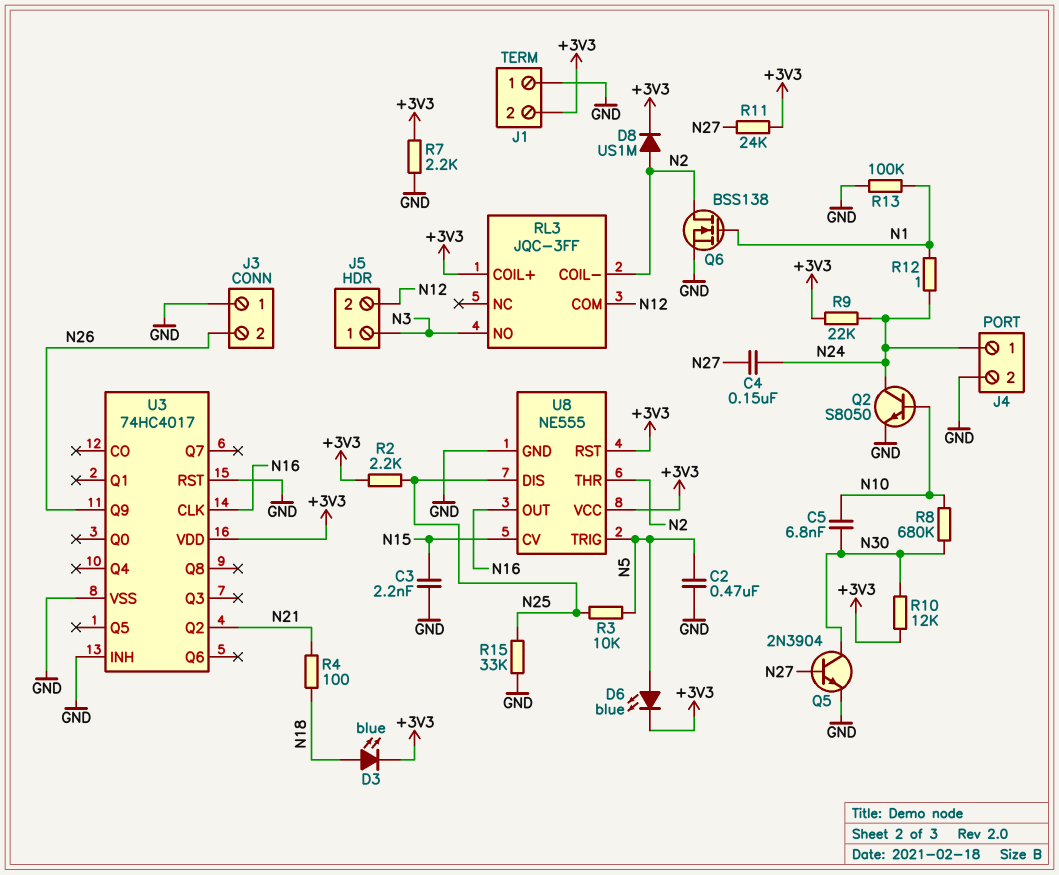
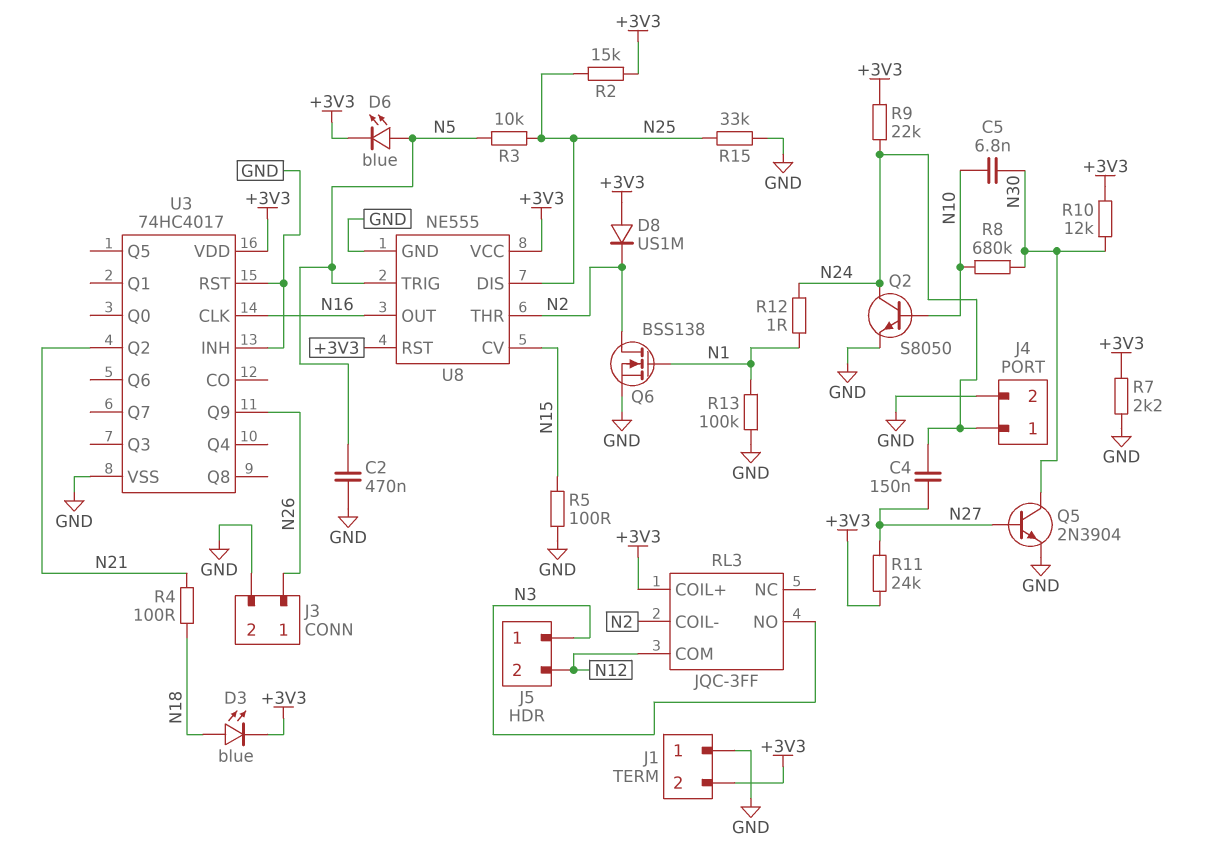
C3: 2.2nF (GND, N15) -> none
D8: diode US1M (A N2, K +3V3) -> diode US1M (A +3V3, K N2)
J3 pin 1: GND -> N26
J3 pin 2: N26 -> GND
R2: 2.2k (+3V3, N25) -> 15k (+3V3, N25)
R5: none -> 100 (GND, N15)

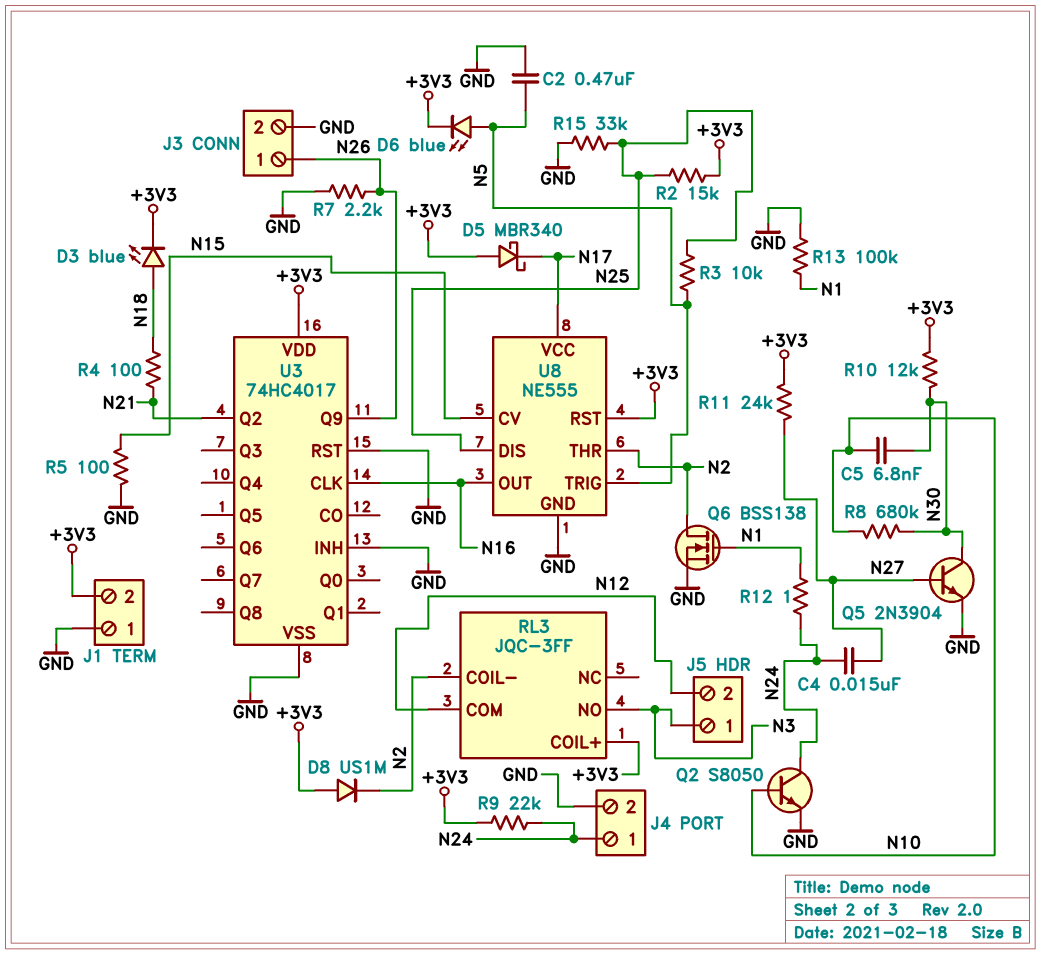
C4: 150nF (N24, N27) -> 15nF (N24, N27)
D5: none -> schottky MBR340 (A +3V3, K N17)
R7: 2.2k (+3V3, GND) -> 2.2k (GND, N26)
U8 pin VCC: +3V3 -> N17

